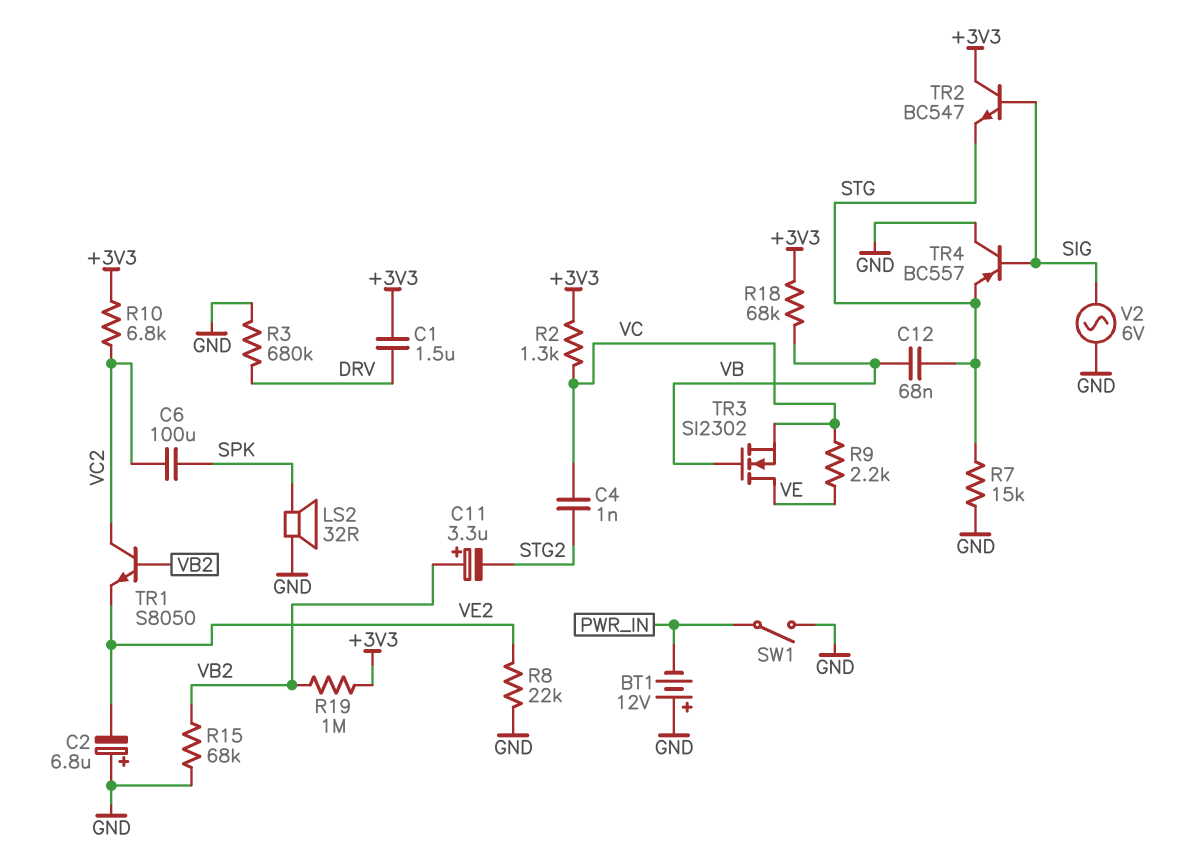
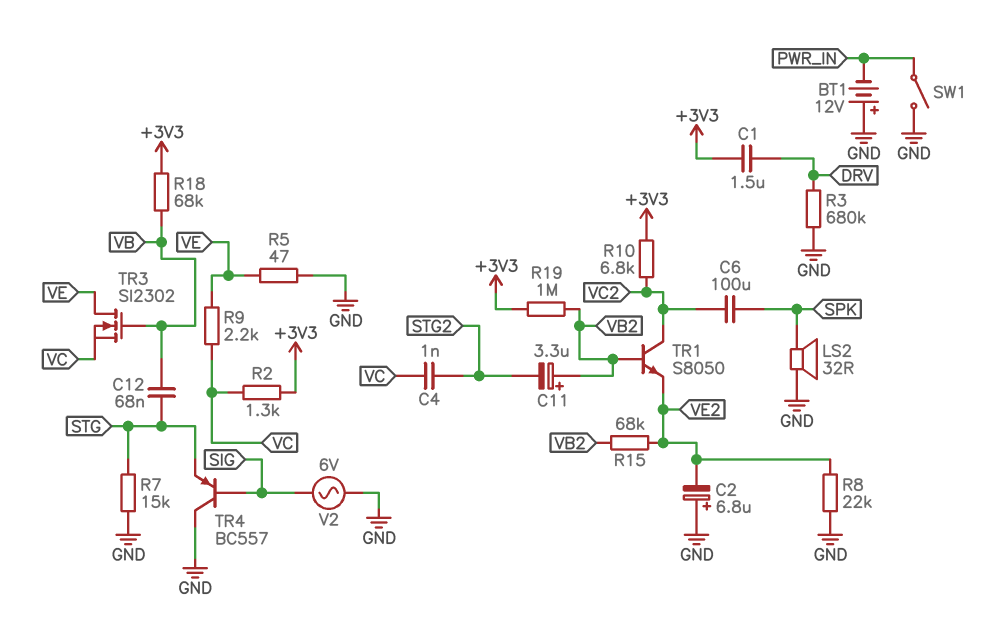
R5: none -> 47 (GND, VE)
R15: 68k (GND, VB2) -> 68k (VB2, VE2)
TR2: NPN BC547 (B SIG, C +3V3, E STG) -> none

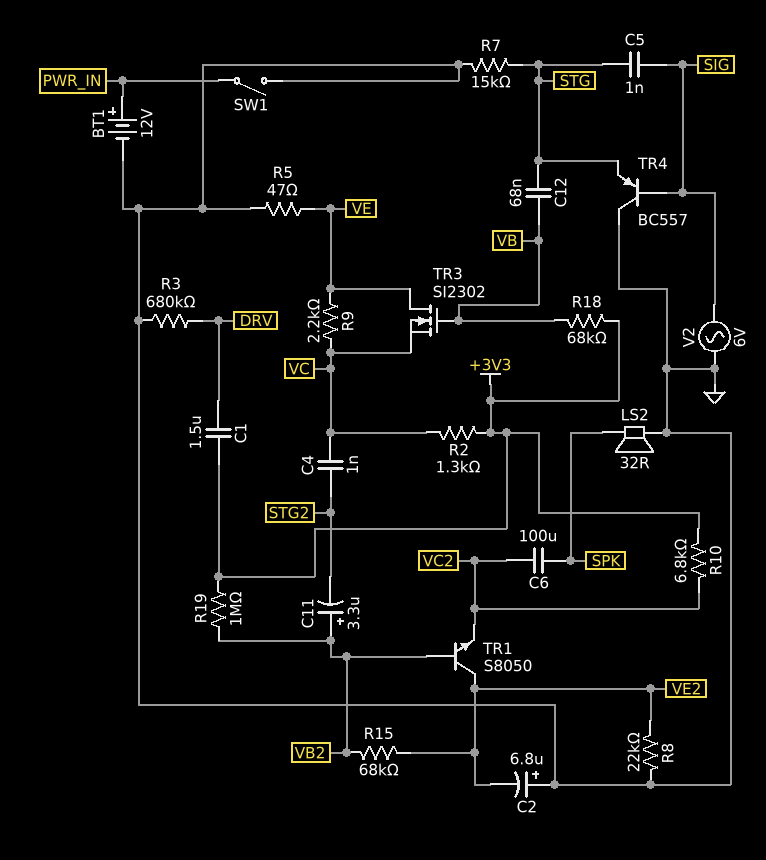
BT1: 12V (plus GND, minus PWR_IN) -> 12V (plus PWR_IN, minus GND)
C5: none -> 1nF (SIG, STG)
TR1: NPN S8050 (B VB2, C VC2, E VE2) -> NPN S8050 (B VB2, C VE2, E VC2)

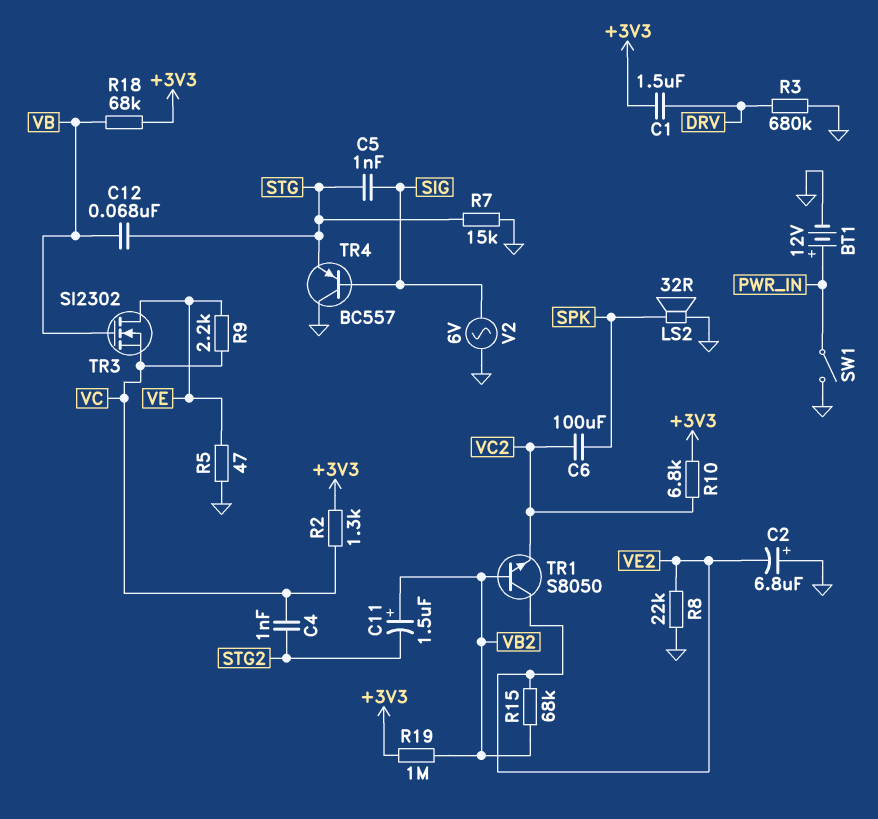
C11: 3.3uF (plus VB2, minus STG2) -> 1.5uF (plus VB2, minus STG2)

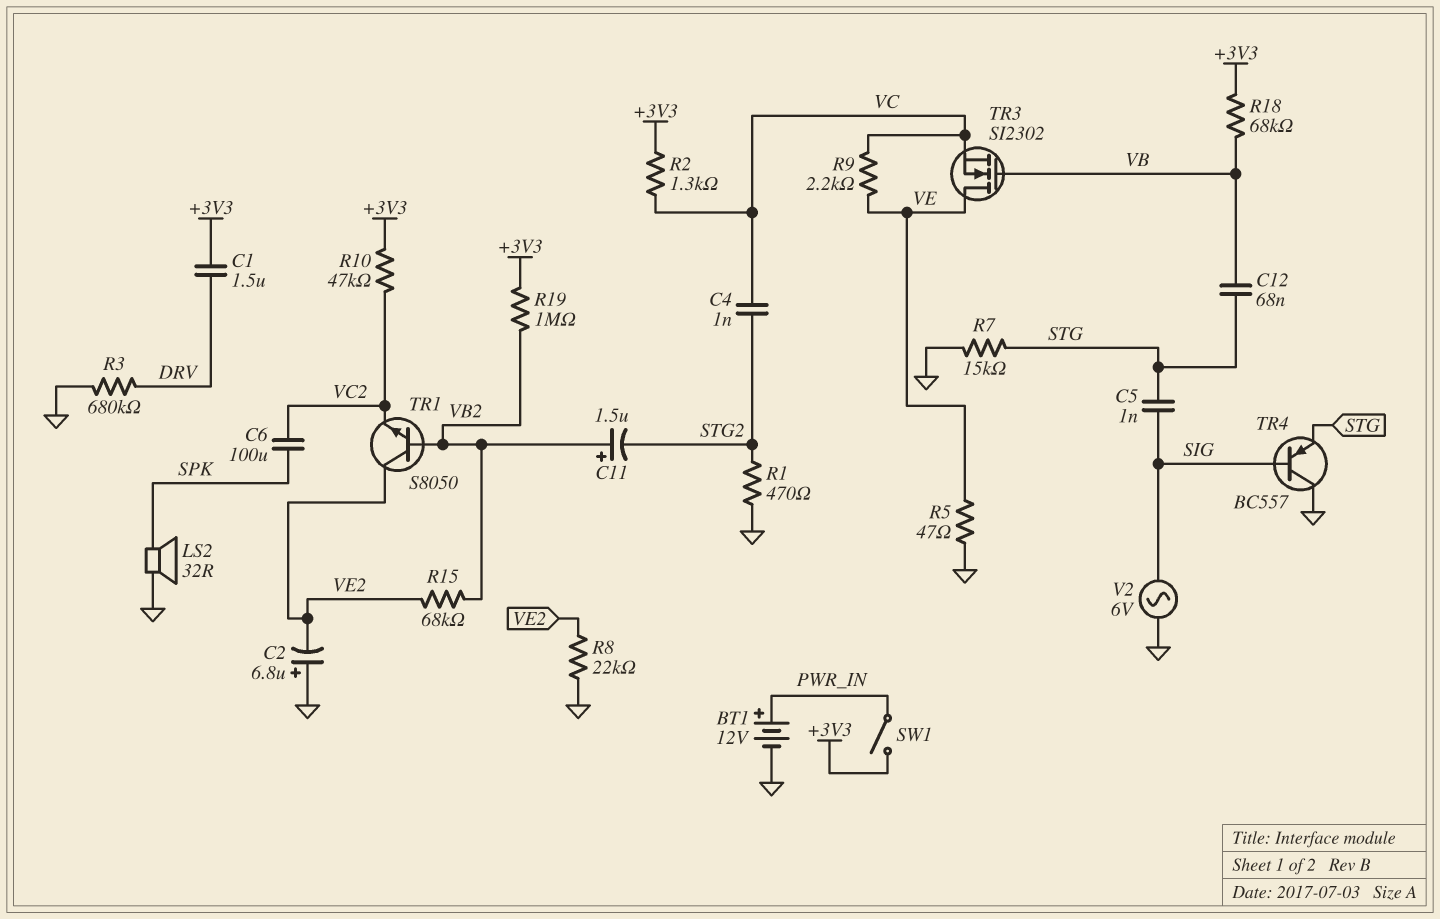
R1: none -> 470 (GND, STG2)
R10: 6.8k (+3V3, VC2) -> 47k (+3V3, VC2)
SW1: switch (GND, PWR_IN) -> switch (+3V3, PWR_IN)

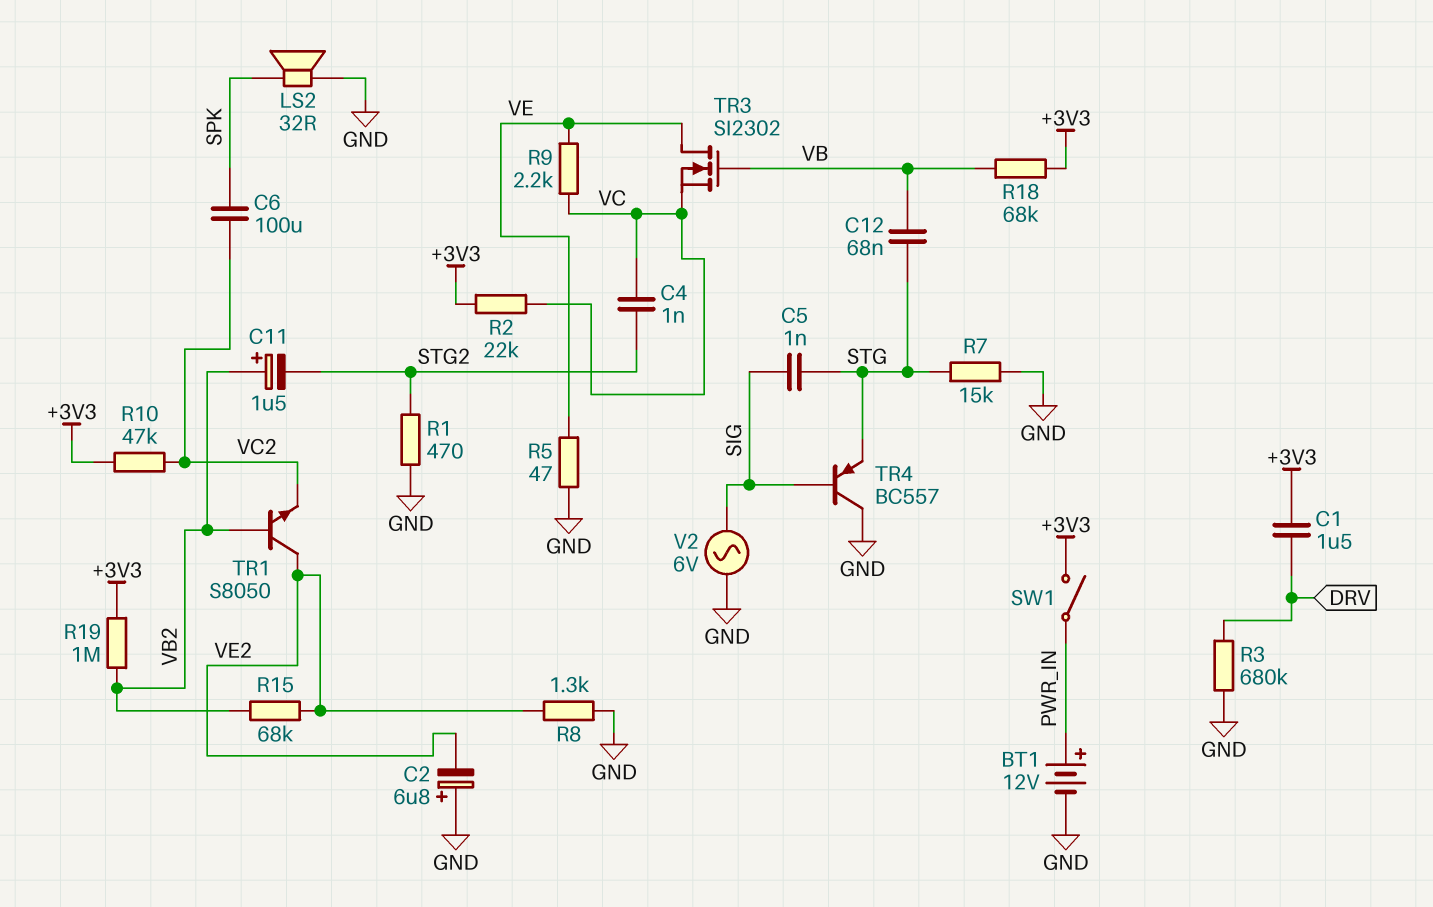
R2: 1.3k (+3V3, VC) -> 22k (+3V3, VC)
R8: 22k (GND, VE2) -> 1.3k (GND, VE2)

